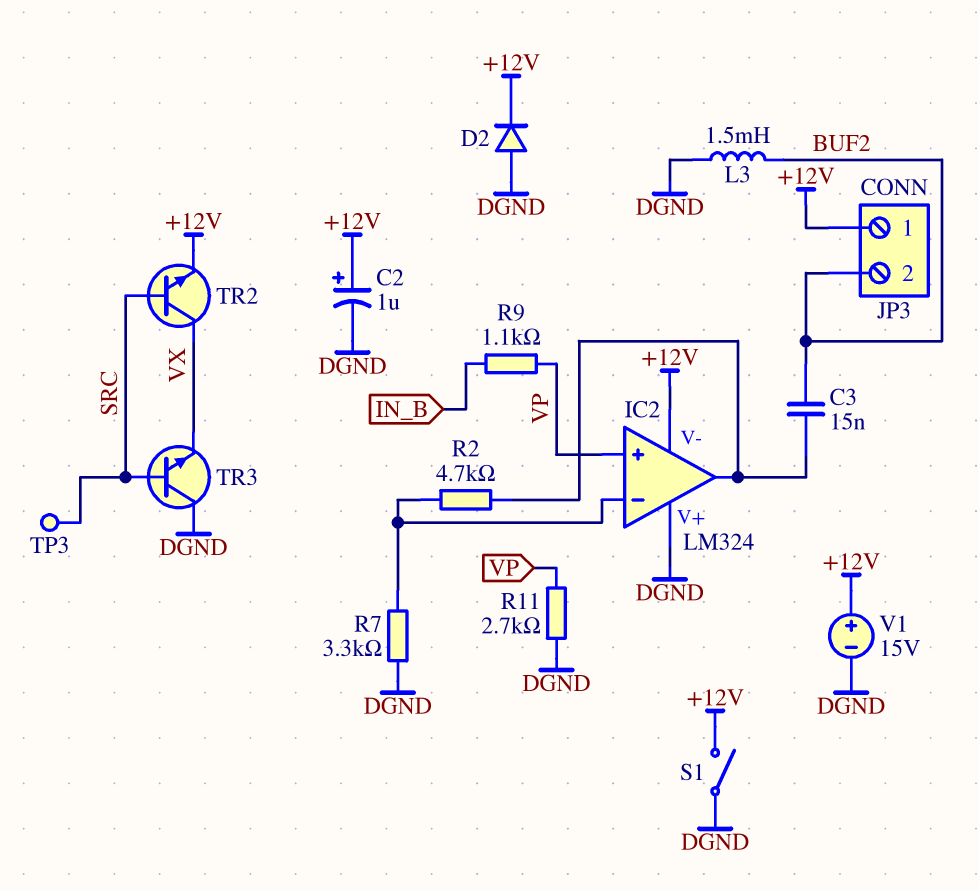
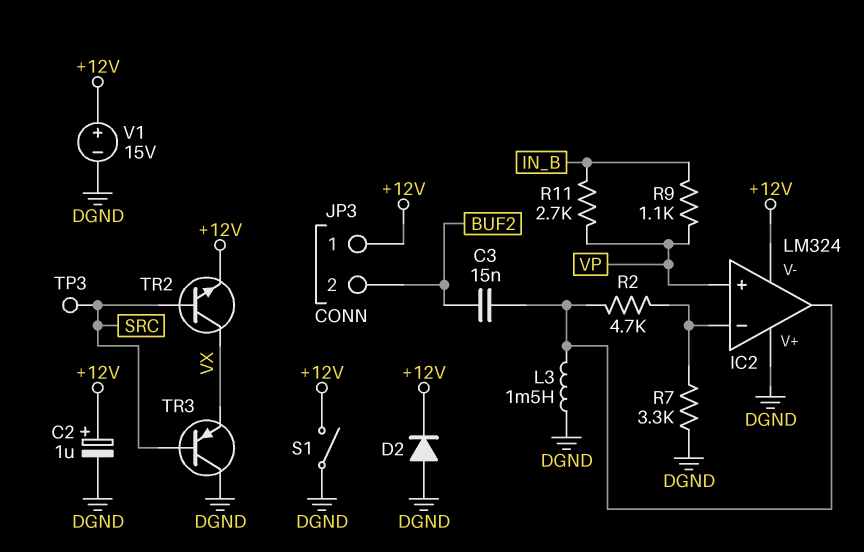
L3: 1.5mH (BUF2, DGND) -> 1.5mH (DGND, IC2/out)
R11: 2.7k (DGND, VP) -> 2.7k (IN_B, VP)
TR3: NPN (B SRC, C DGND, E VX) -> PNP (B SRC, C DGND, E VX)

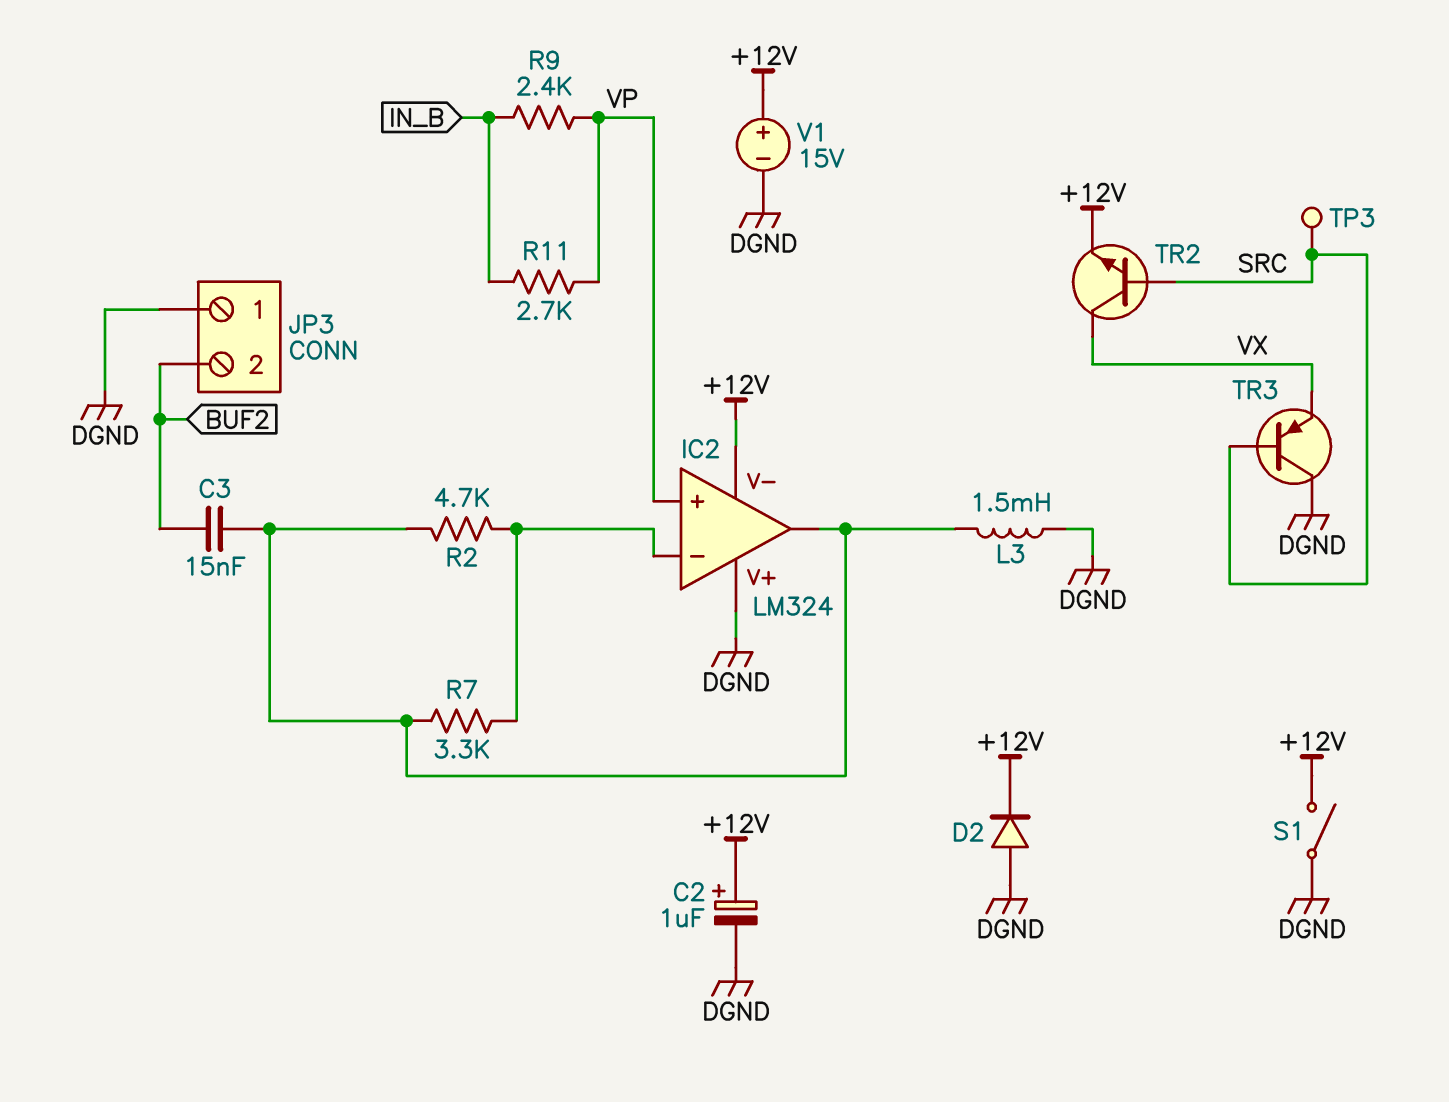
JP3 pin 1: +12V -> DGND
R7: 3.3k (DGND, IC2/in-) -> 3.3k (IC2/in-, IC2/out)
R9: 1.1k (IN_B, VP) -> 2.4k (IN_B, VP)

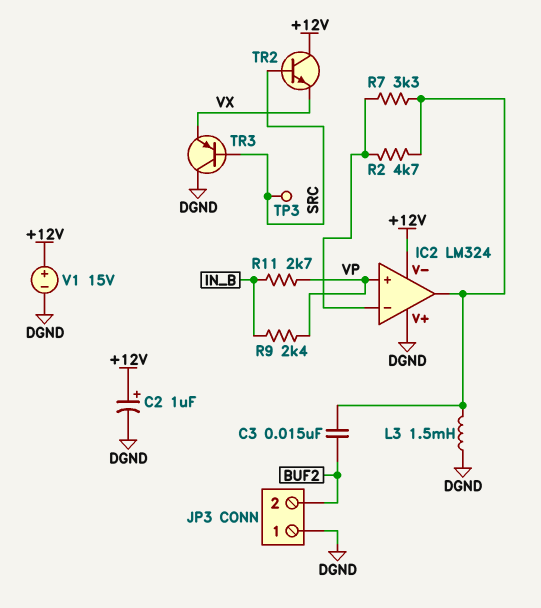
D2: diode (A DGND, K +12V) -> none
S1: switch (+12V, DGND) -> none
TR2: NPN (B SRC, C VX, E +12V) -> NPN (B SRC, C +12V, E VX)

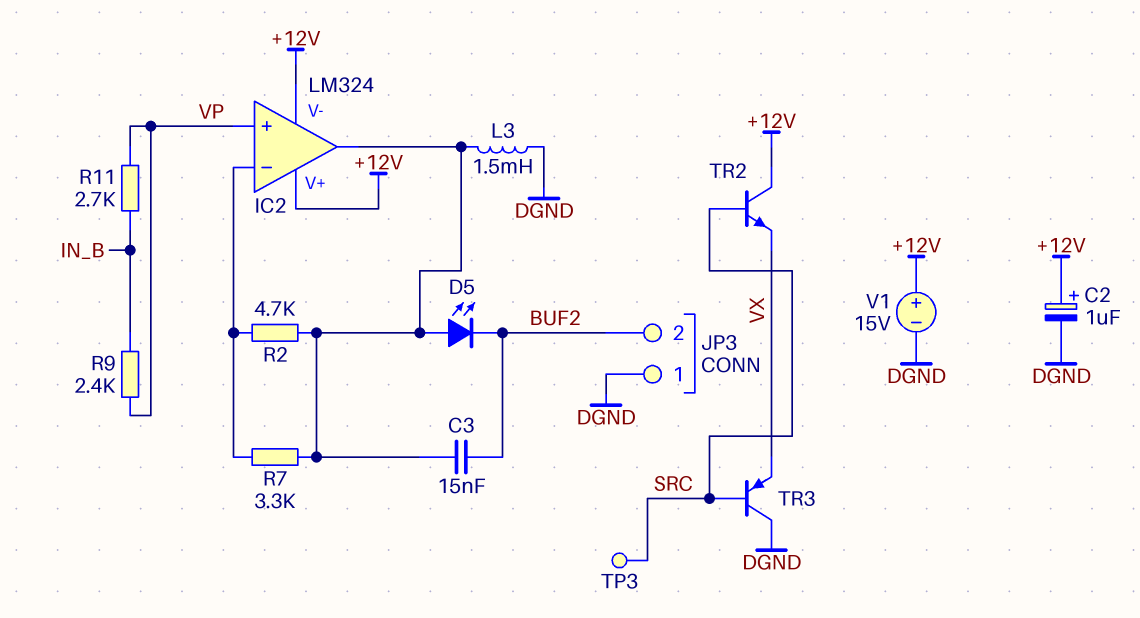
D5: none -> LED (A IC2/out, K BUF2)
IC2 pin V+: DGND -> +12V

